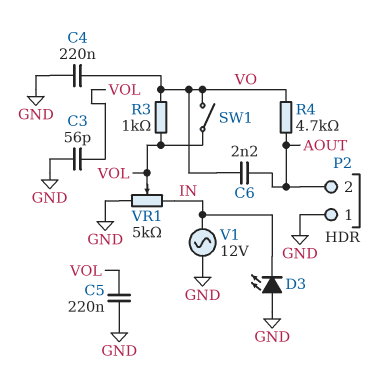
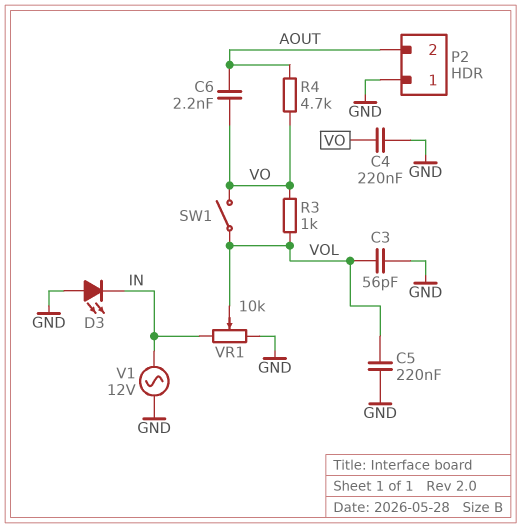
VR1: 5k (GND, IN, wiper VOL) -> 10k (GND, IN, wiper VOL)

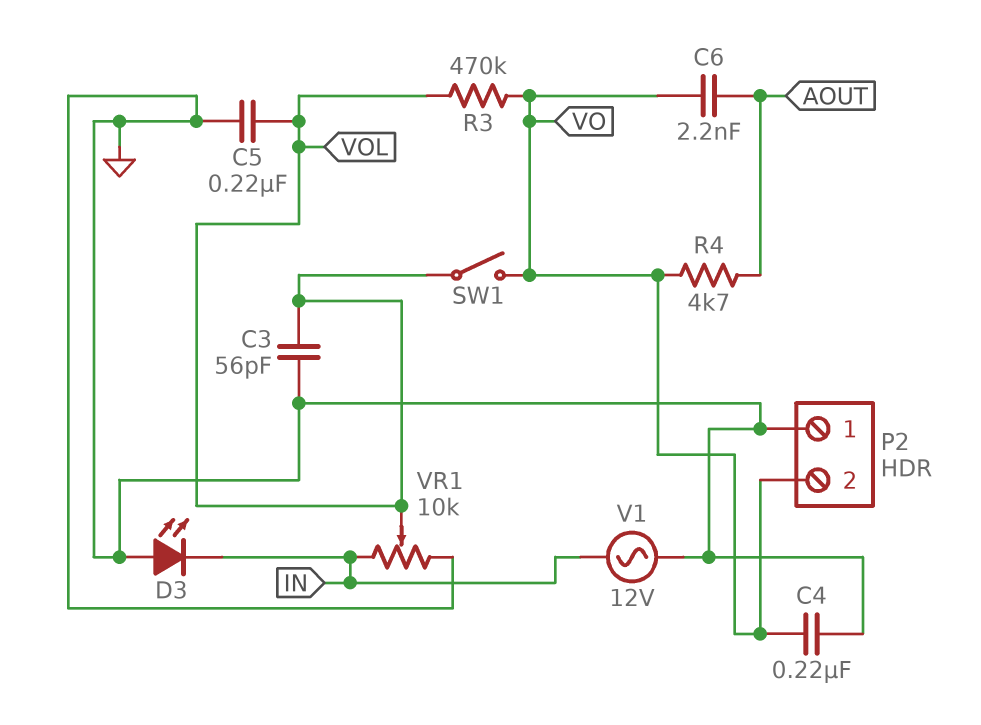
P2 pin 2: AOUT -> VO
R3: 1k (VO, VOL) -> 470k (VO, VOL)

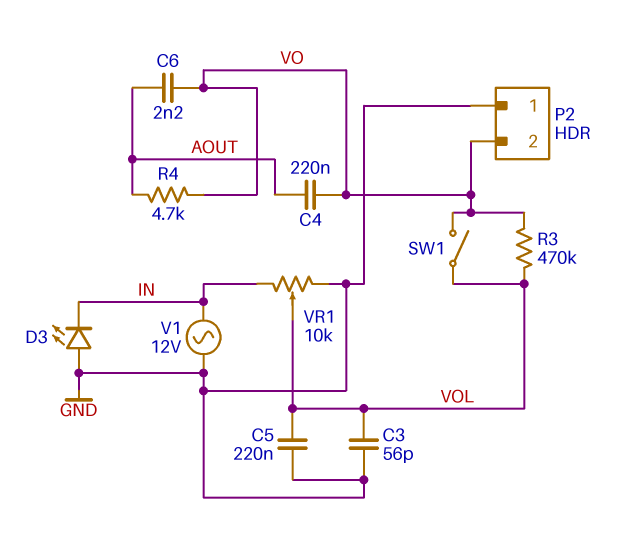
C4: 220nF (GND, VO) -> 220nF (AOUT, VO)

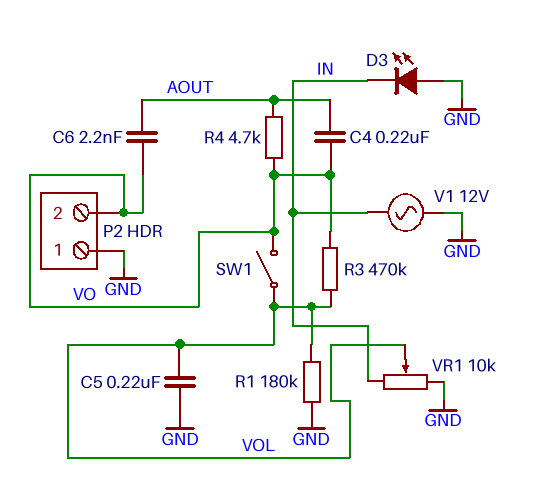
C3: 56pF (GND, VOL) -> none
R1: none -> 180k (GND, VOL)

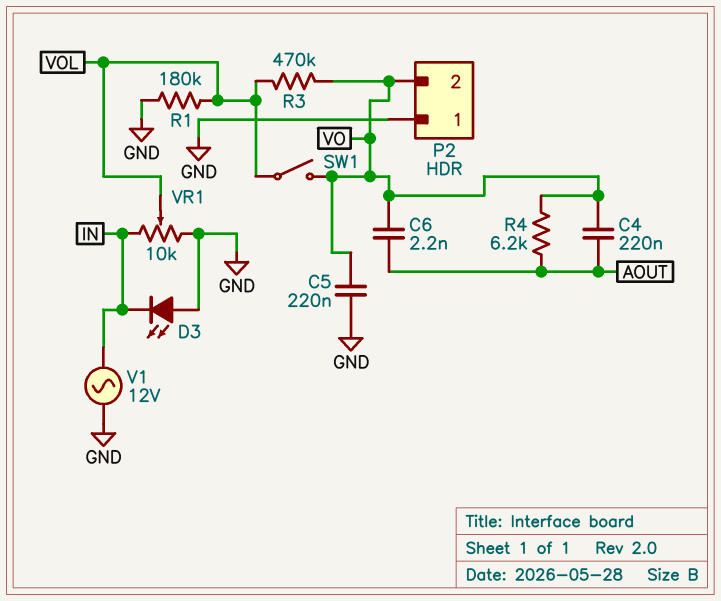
C5: 220nF (GND, VOL) -> 220nF (GND, VO)
R4: 4.7k (AOUT, VO) -> 6.2k (AOUT, VO)

